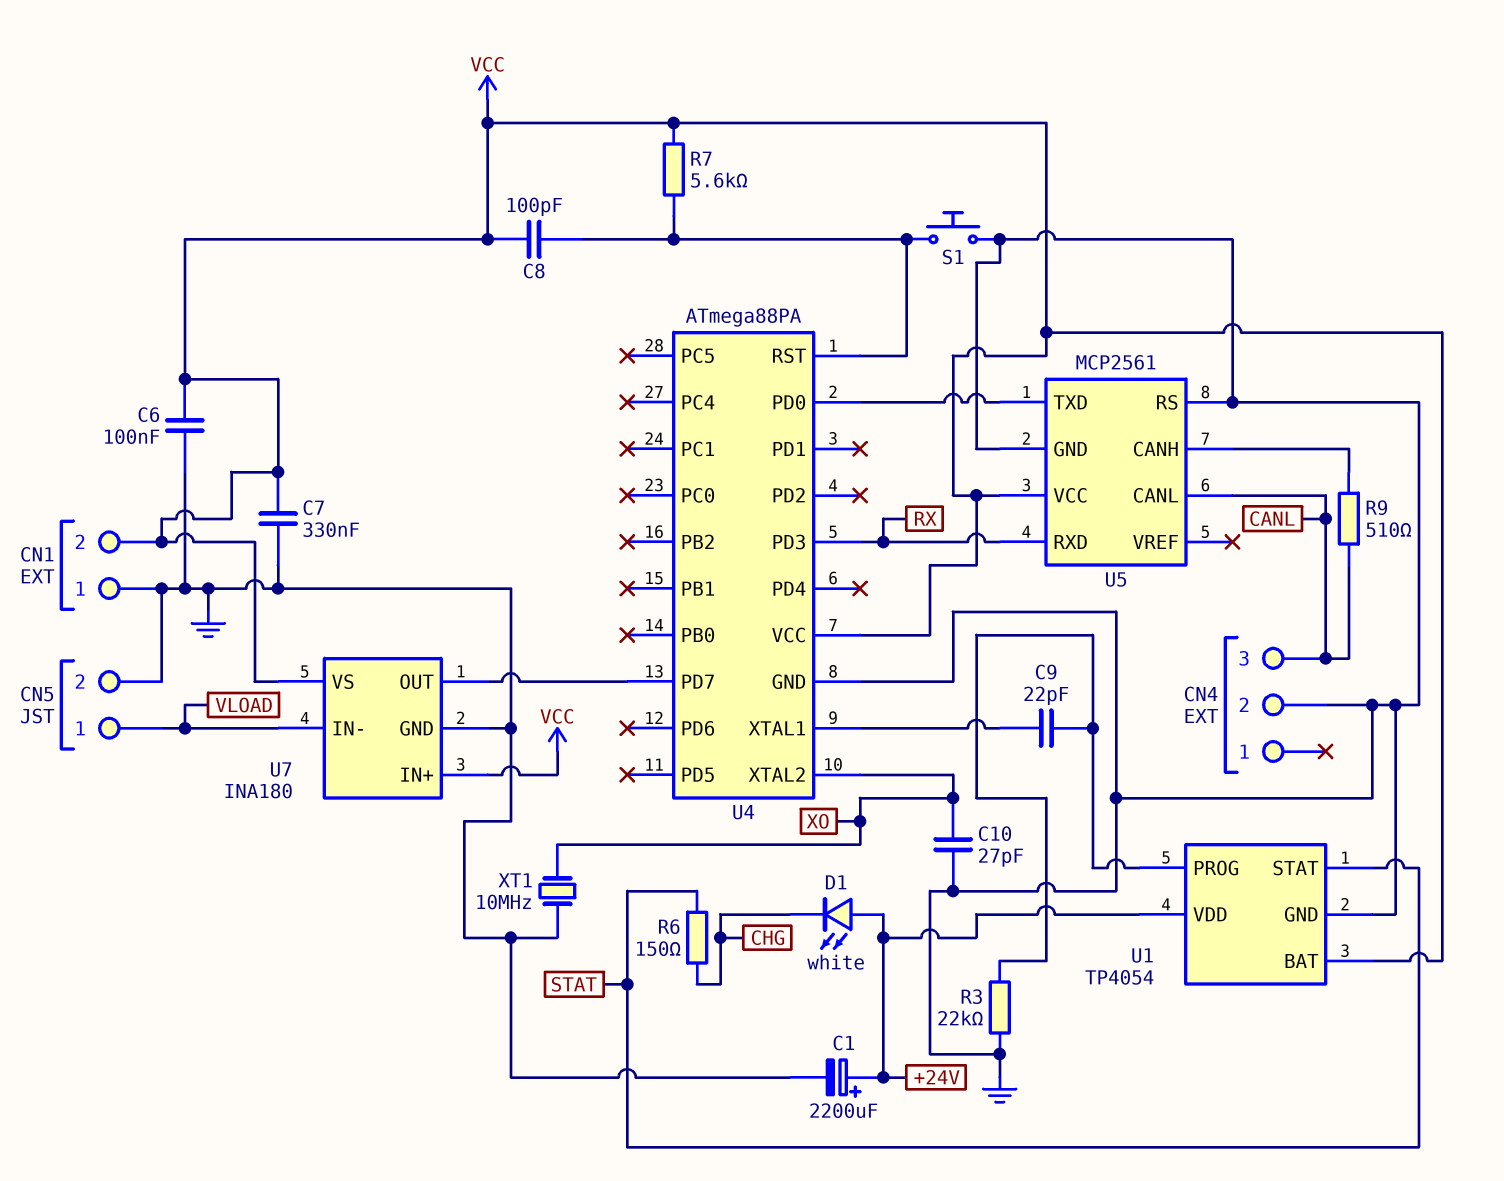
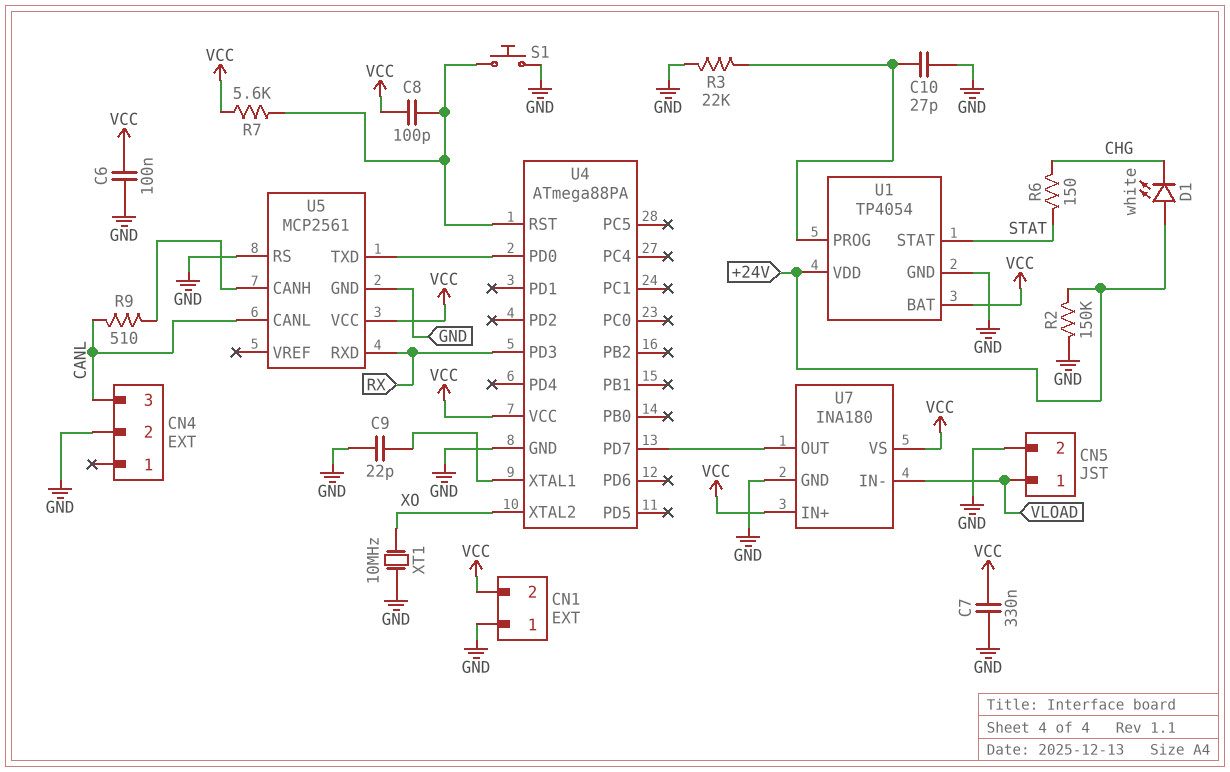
C1: 2200uF (plus +24V, minus GND) -> none
C9: 22pF (U1/PROG, U4/XTAL1) -> 22pF (GND, U4/XTAL1)
C10: 27pF (GND, XO) -> 27pF (GND, U1/PROG)
R2: none -> 150k (+24V, GND)

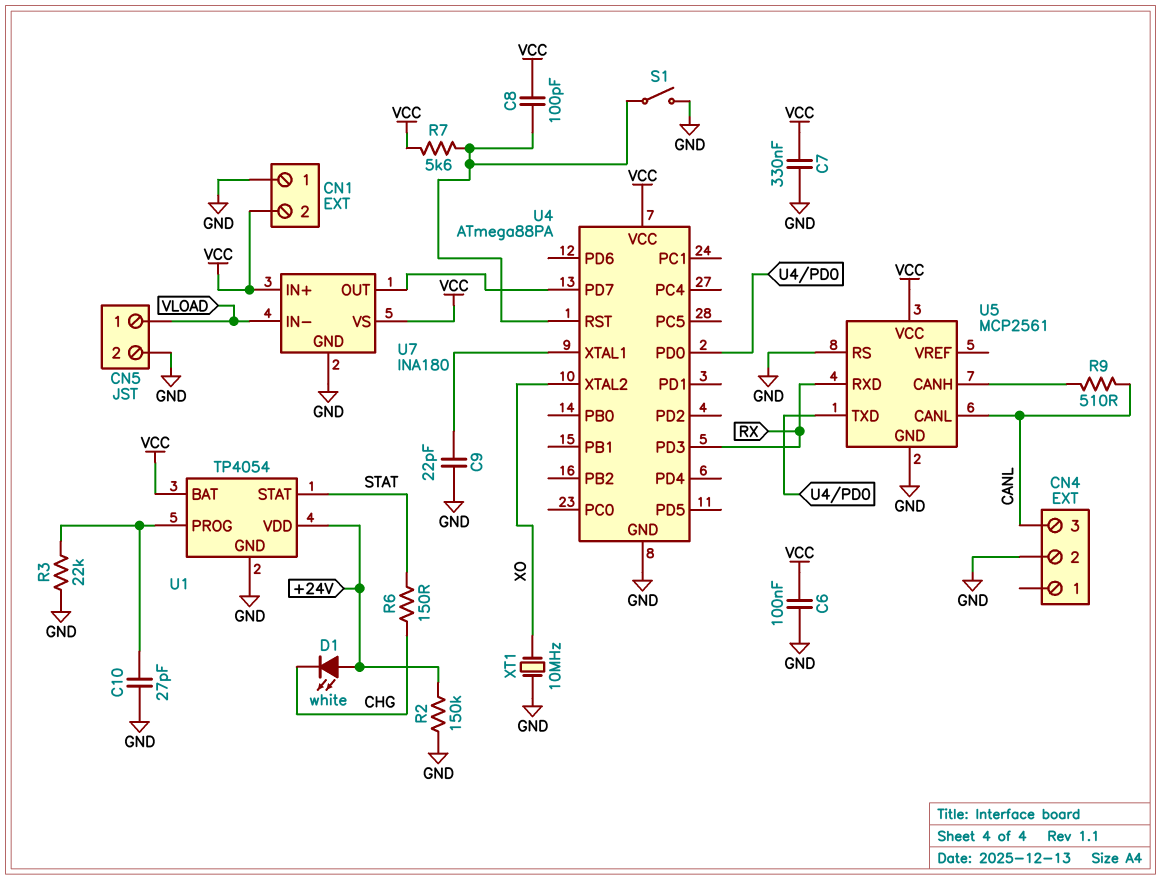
S1: button (GND, U4/RST) -> switch (GND, U4/RST)

